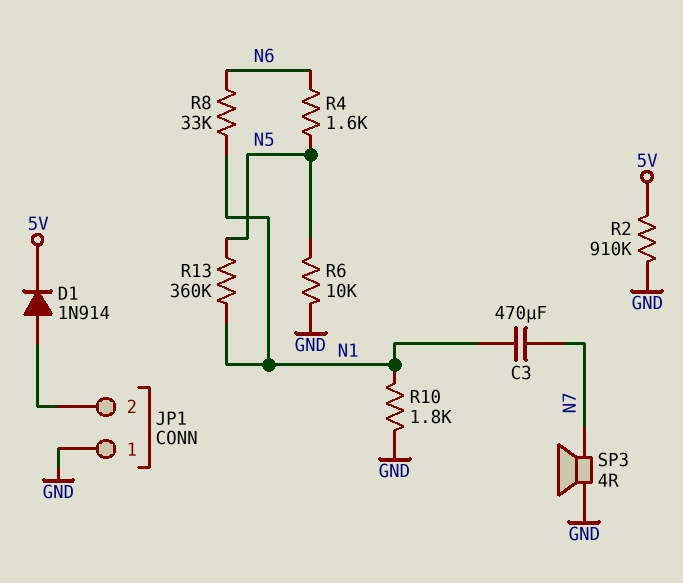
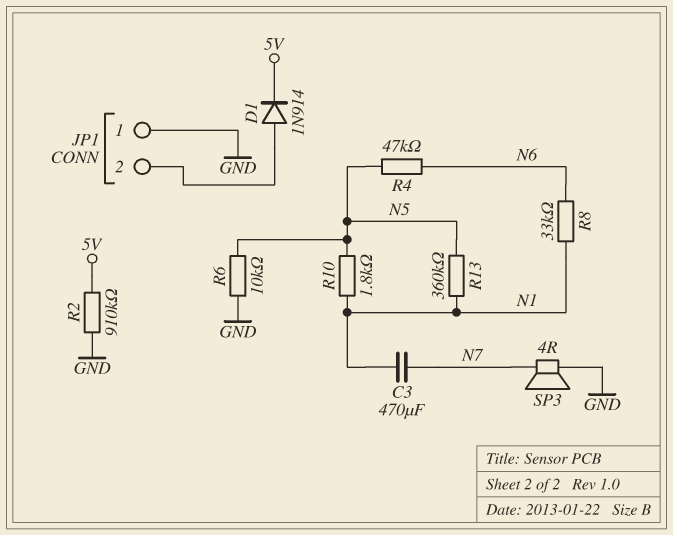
R4: 1.6k (N5, N6) -> 47k (N5, N6)
R10: 1.8k (GND, N1) -> 1.8k (N1, N5)

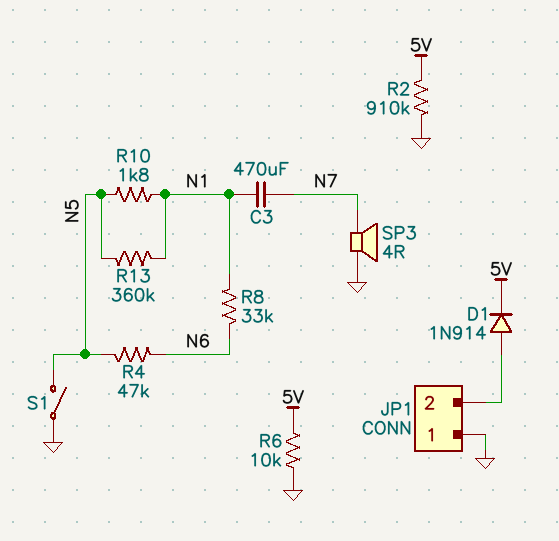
R6: 10k (GND, N5) -> 10k (5V, GND)
S1: none -> switch (GND, N5)

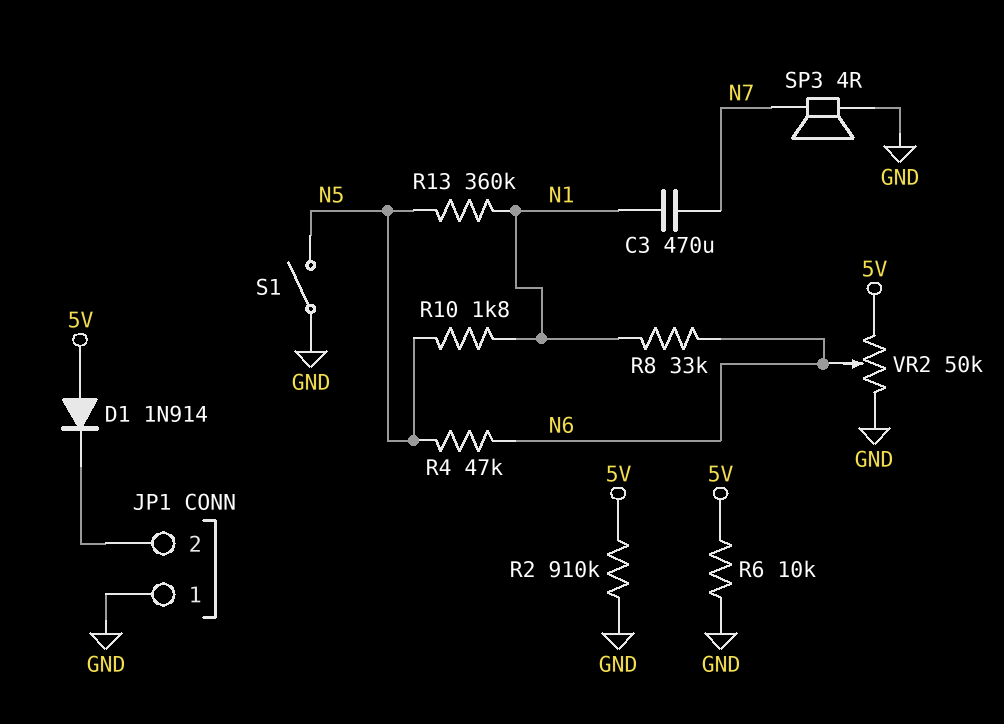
D1: diode 1N914 (A JP1/2, K 5V) -> diode 1N914 (A 5V, K JP1/2)
VR2: none -> 50k (5V, GND, wiper N6)

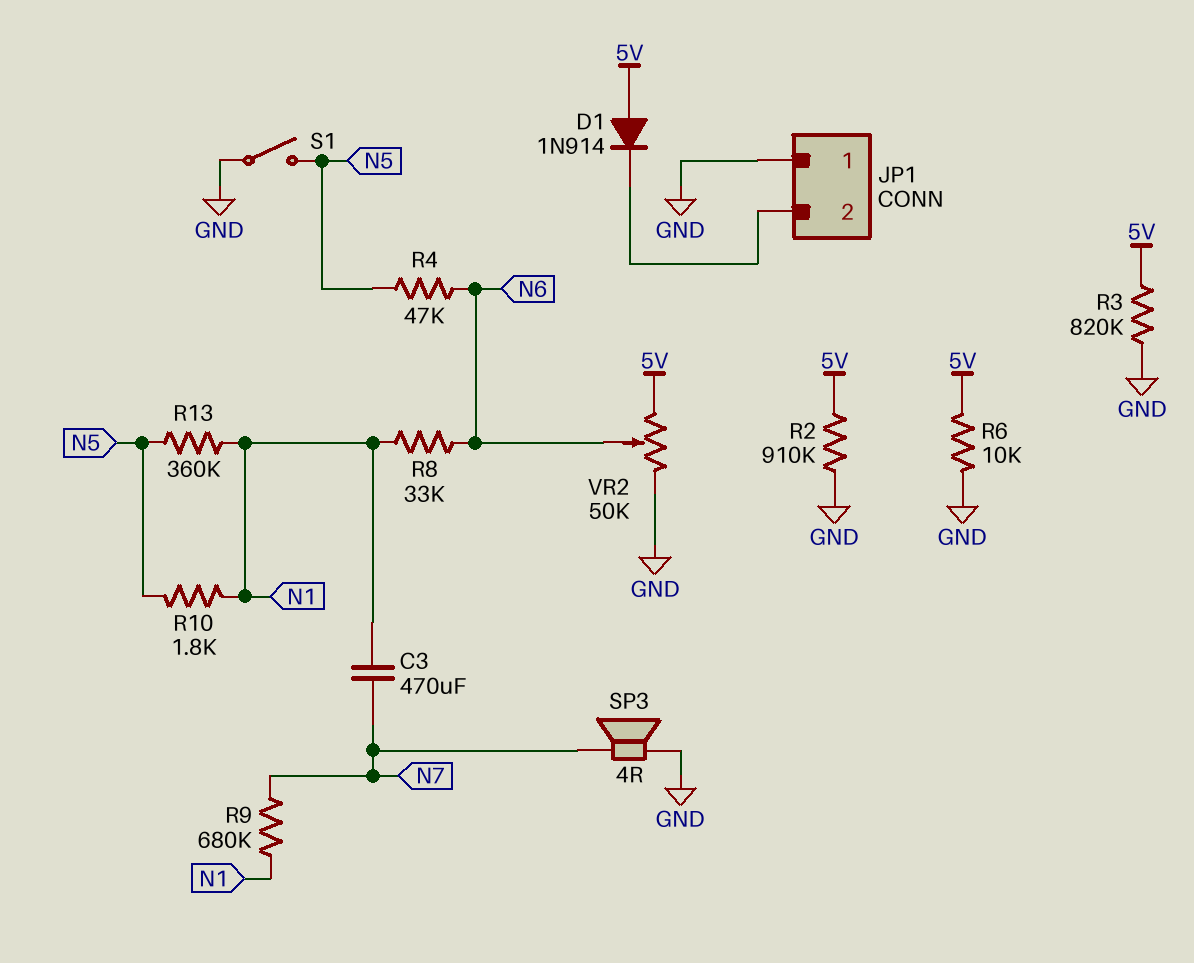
R3: none -> 820k (5V, GND)
R9: none -> 680k (N1, N7)

